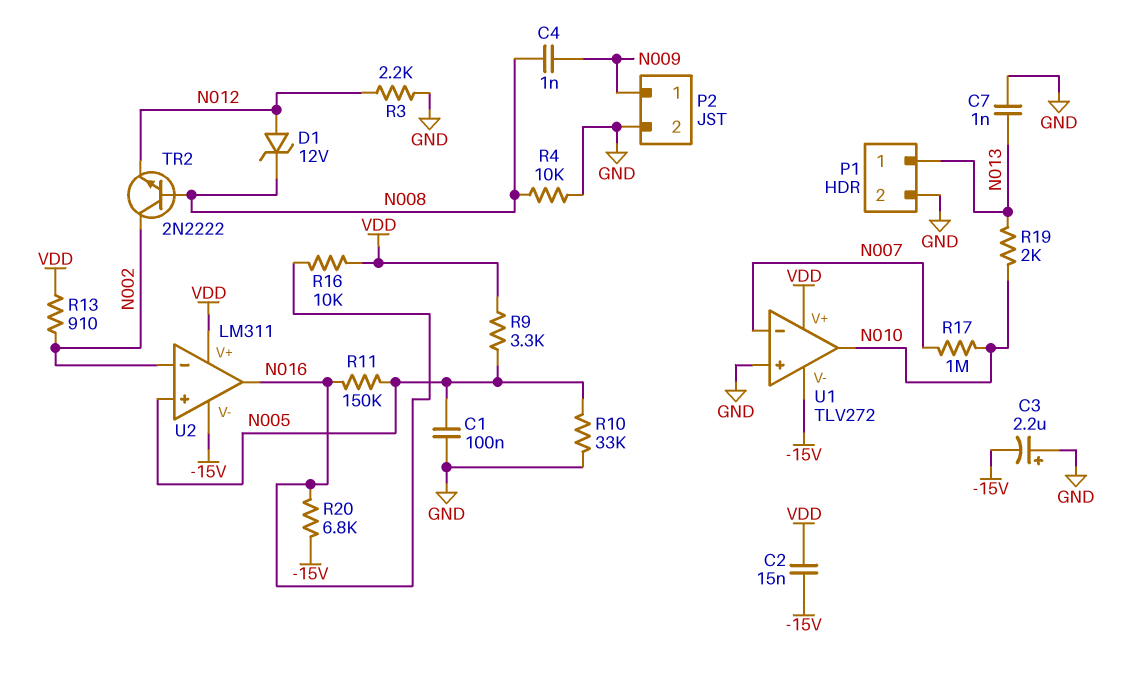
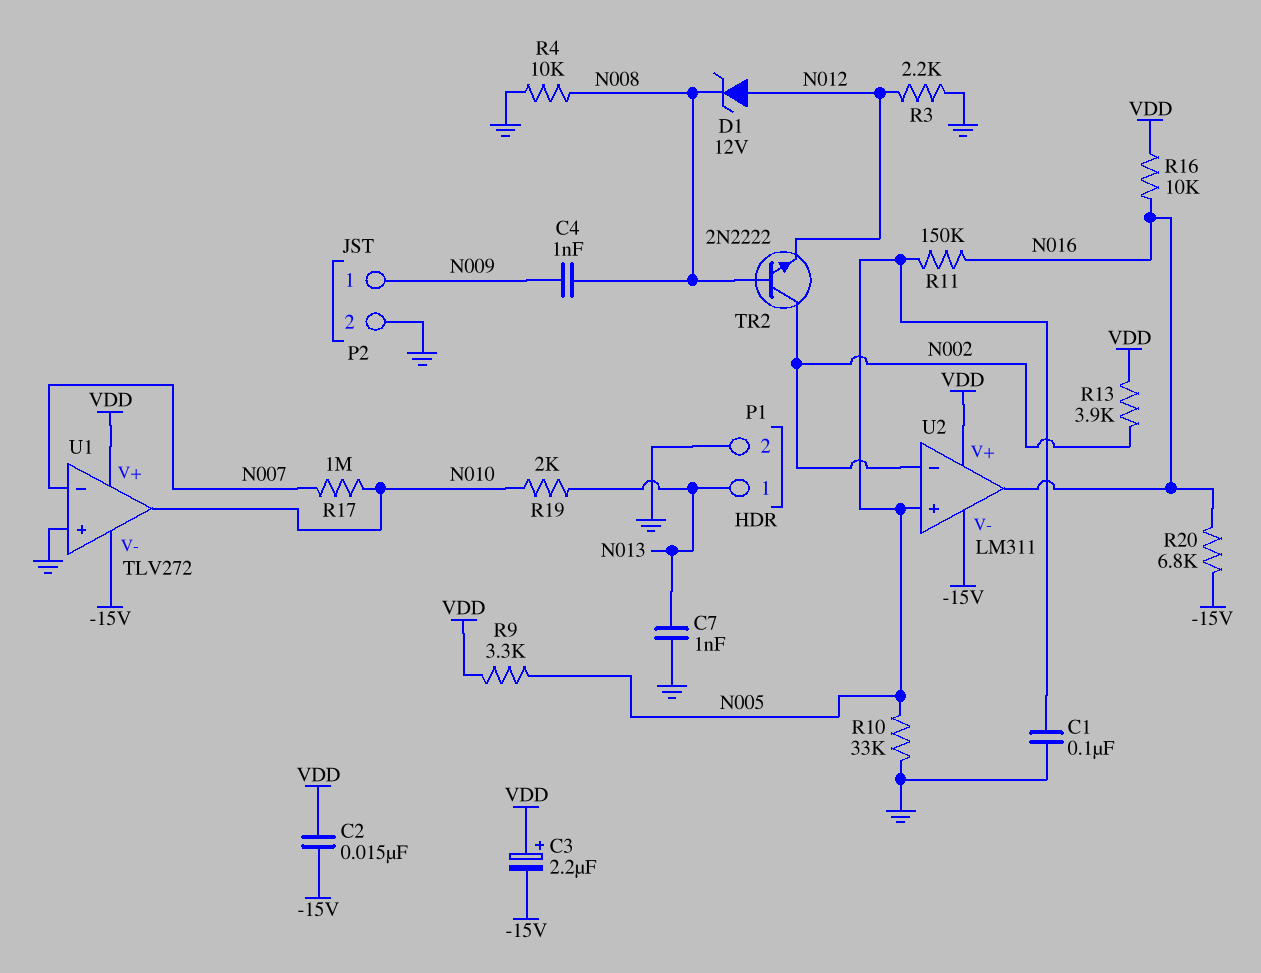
C3: 2.2uF (plus GND, minus -15V) -> 2.2uF (plus VDD, minus -15V)
R13: 910 (N002, VDD) -> 3.9k (N002, VDD)

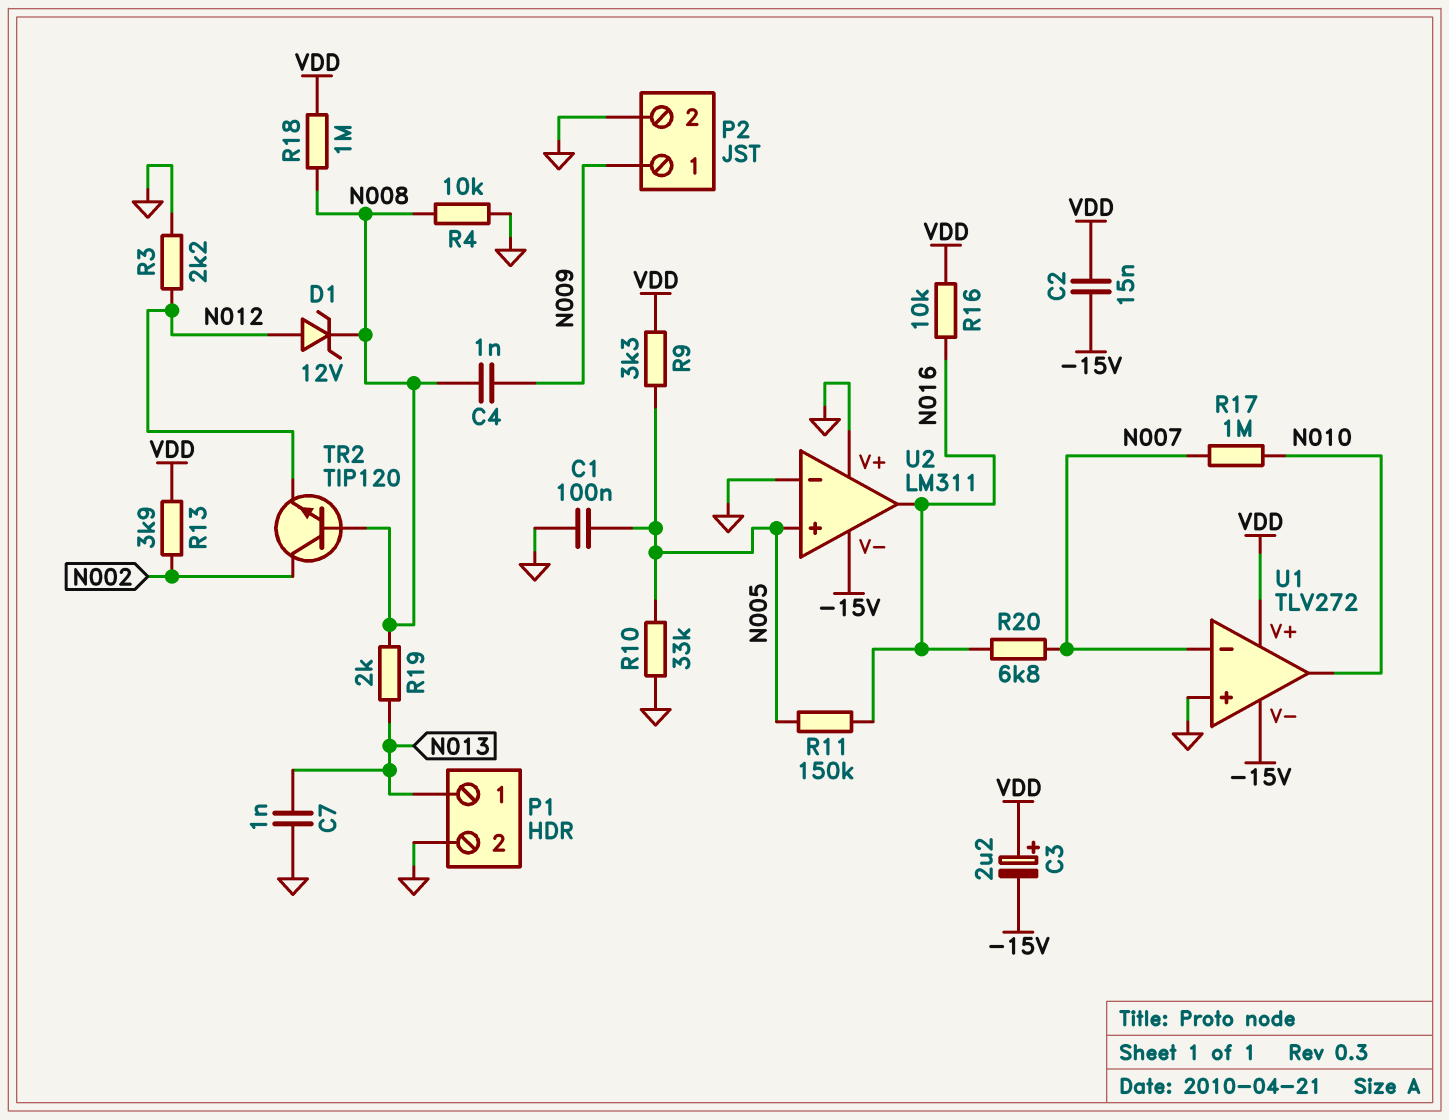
R18: none -> 1M (N008, VDD)
R19: 2k (N010, N013) -> 2k (N008, N013)
R20: 6.8k (-15V, N016) -> 6.8k (N007, N016)
TR2: NPN 2N2222 (B N008, C N002, E N012) -> NPN TIP120 (B N008, C N002, E N012)
U2 pin V+: VDD -> GND
U2 pin in-: N002 -> GND

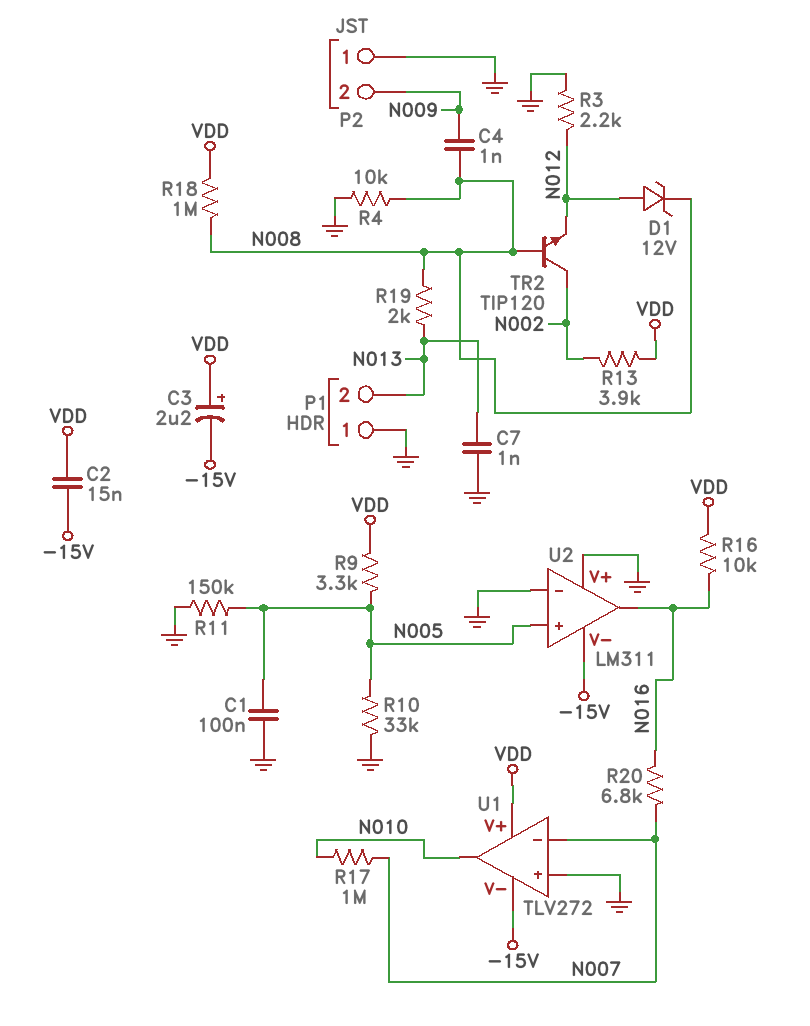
P1 pin 1: N013 -> GND
P1 pin 2: GND -> N013
P2 pin 1: N009 -> GND
P2 pin 2: GND -> N009
R11: 150k (N005, N016) -> 150k (GND, N005)

